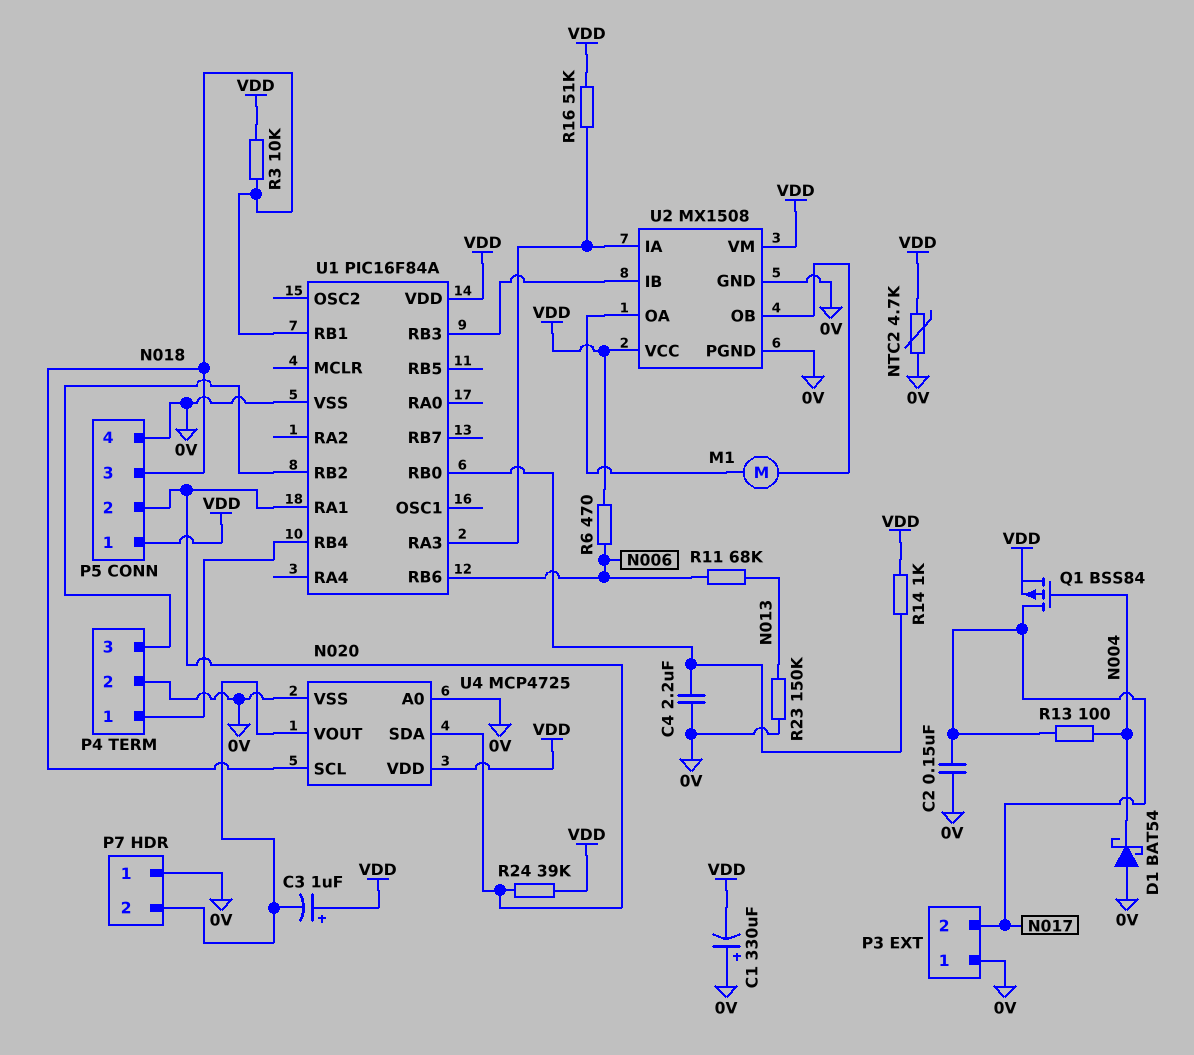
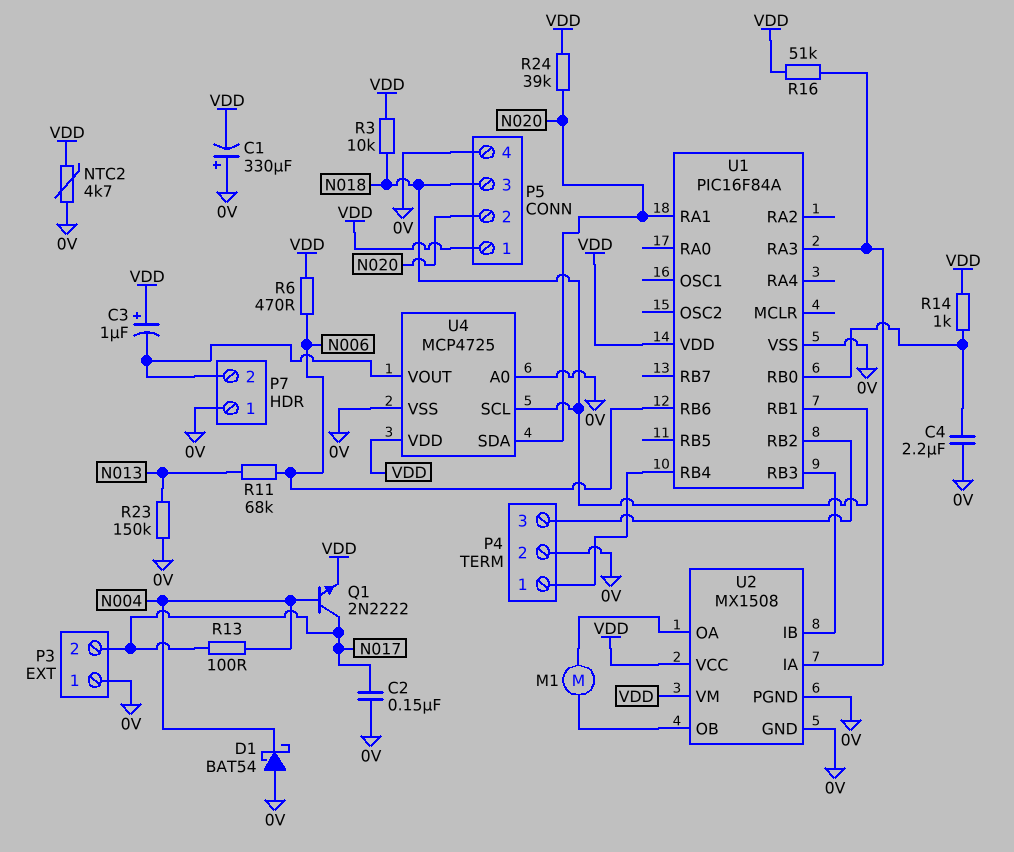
Q1: PMOS BSS84 (G N004, D N017, S VDD) -> NPN 2N2222 (B N004, C N017, E VDD)

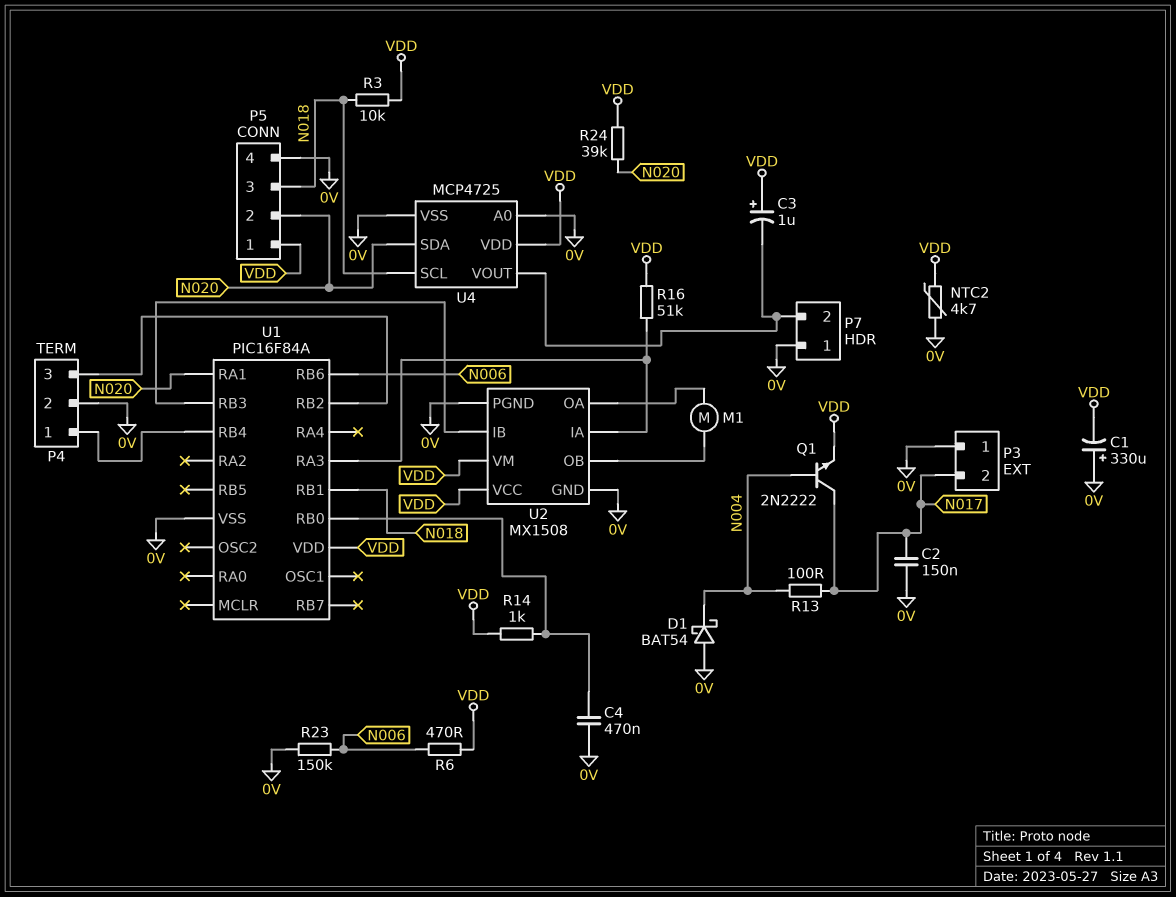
C4: 2.2uF (0V, U1/RB0) -> 470nF (0V, U1/RB0)
R11: 68k (N006, N013) -> none
R23: 150k (0V, N013) -> 150k (0V, N006)

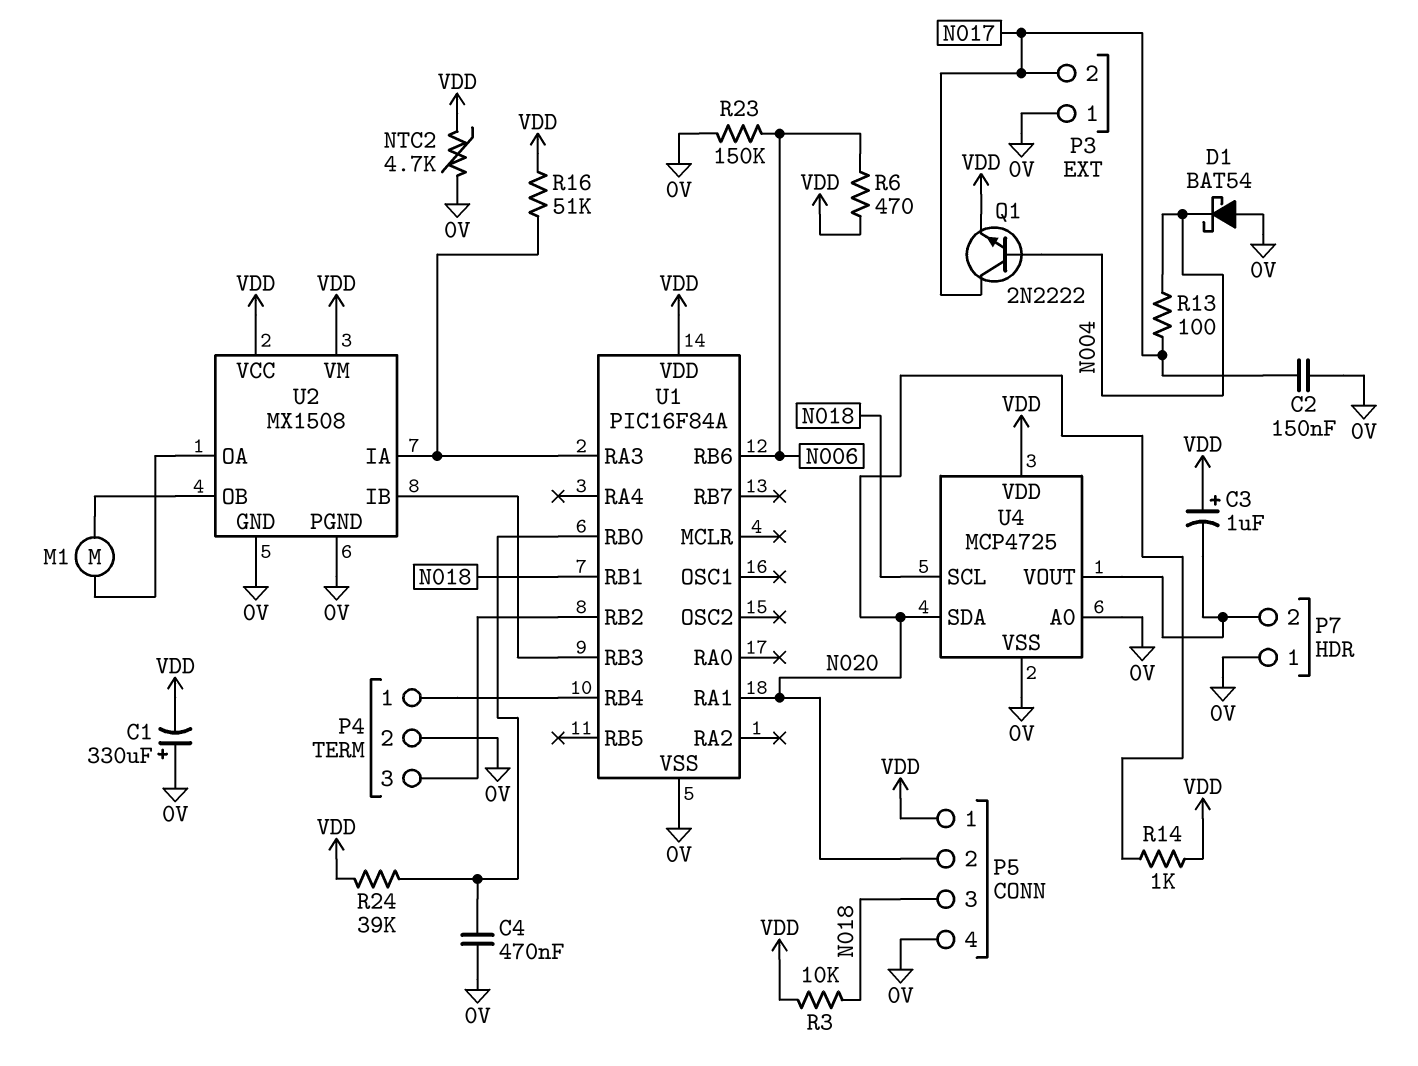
R14: 1k (U1/RB0, VDD) -> 1k (N020, VDD)
R24: 39k (N020, VDD) -> 39k (U1/RB0, VDD)

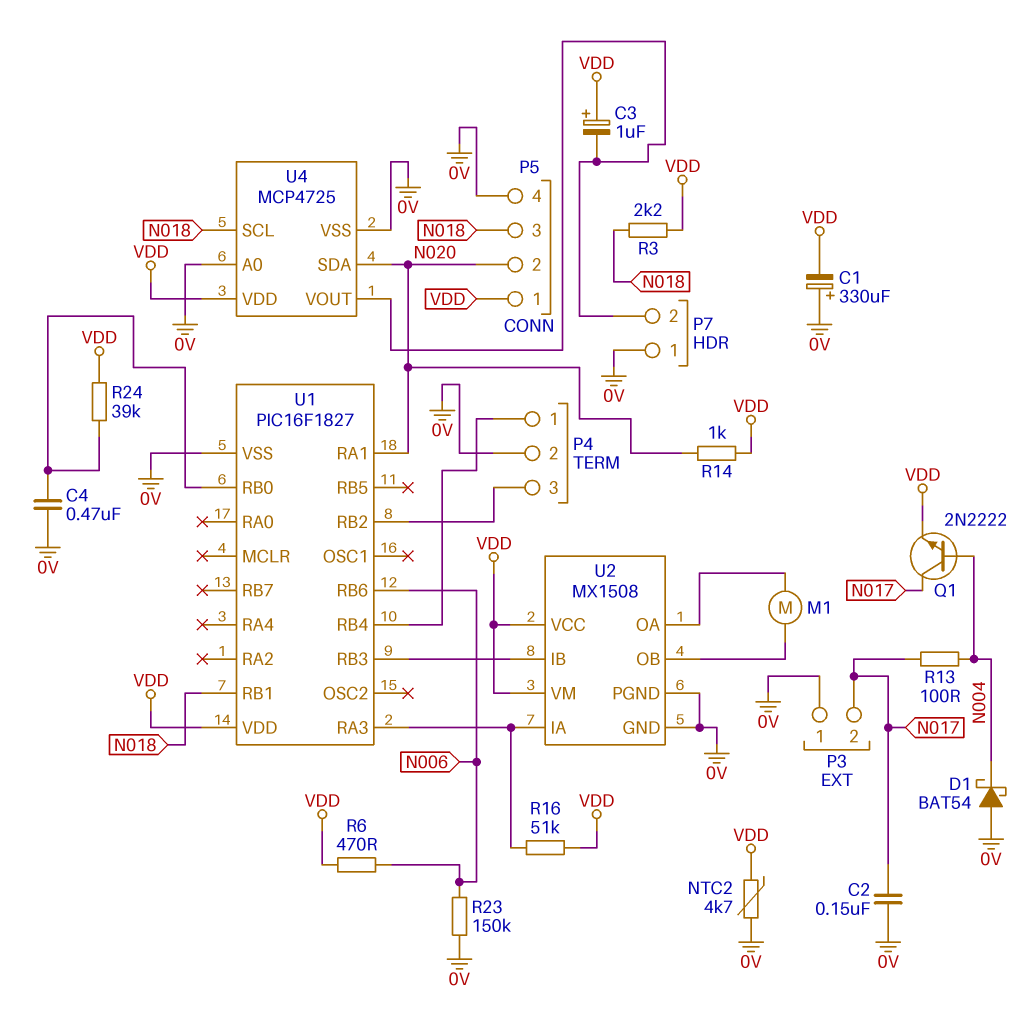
R3: 10k (N018, VDD) -> 2.2k (N018, VDD)
U1: PIC16F84A -> PIC16F1827

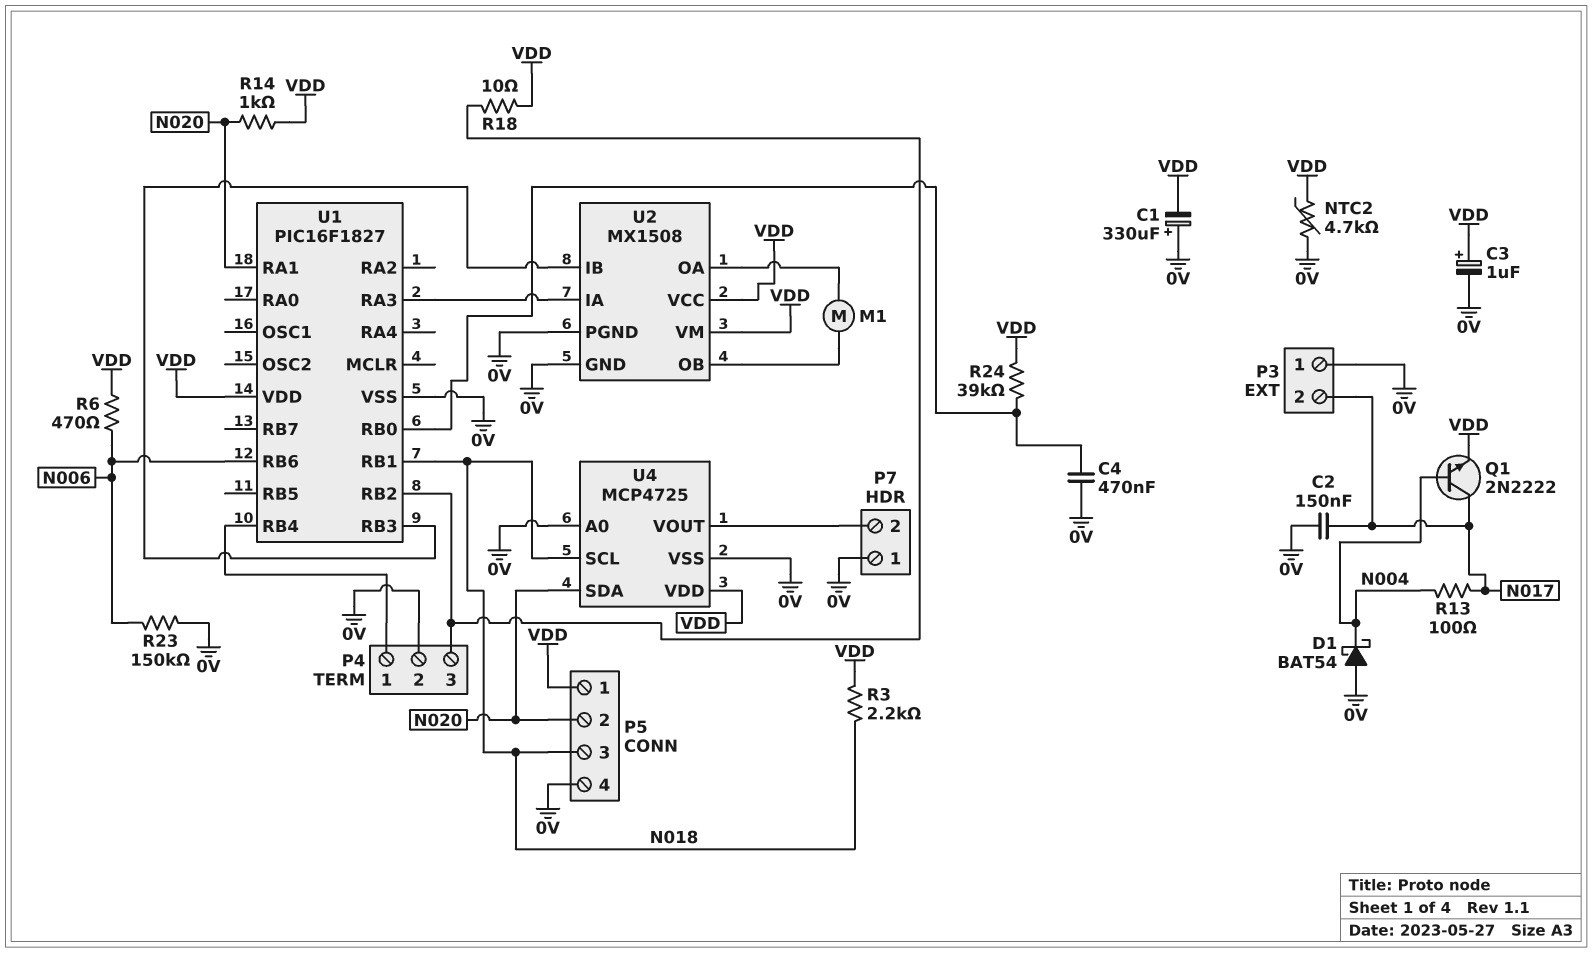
C3: 1uF (plus VDD, minus P7/2) -> 1uF (plus VDD, minus 0V)
R16: 51k (U1/RA3, VDD) -> none
R18: none -> 10 (P4/3, VDD)

